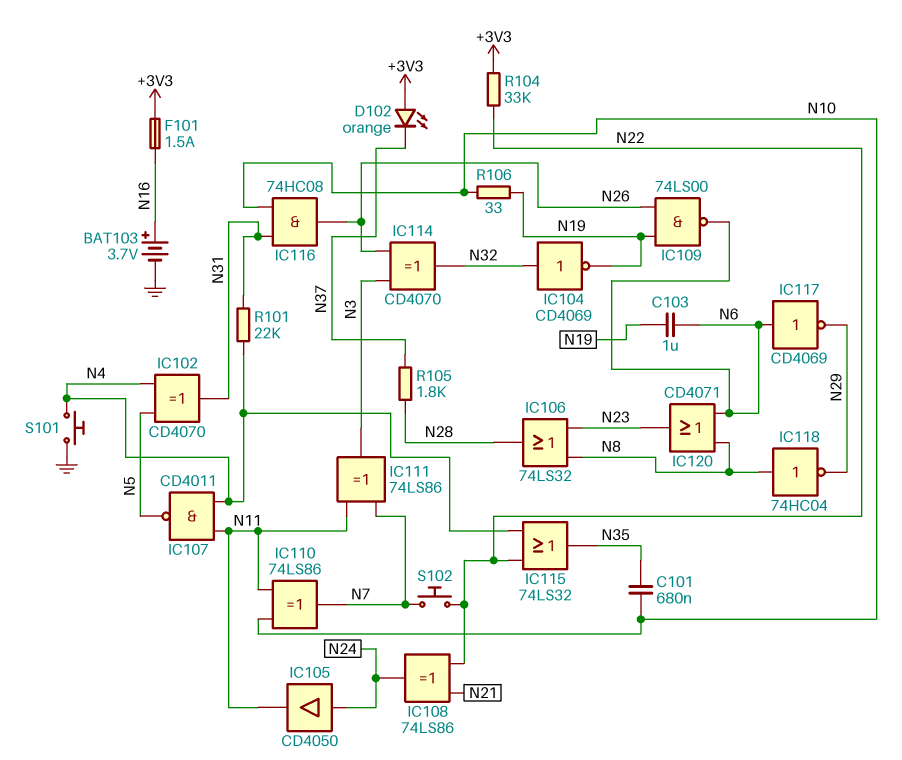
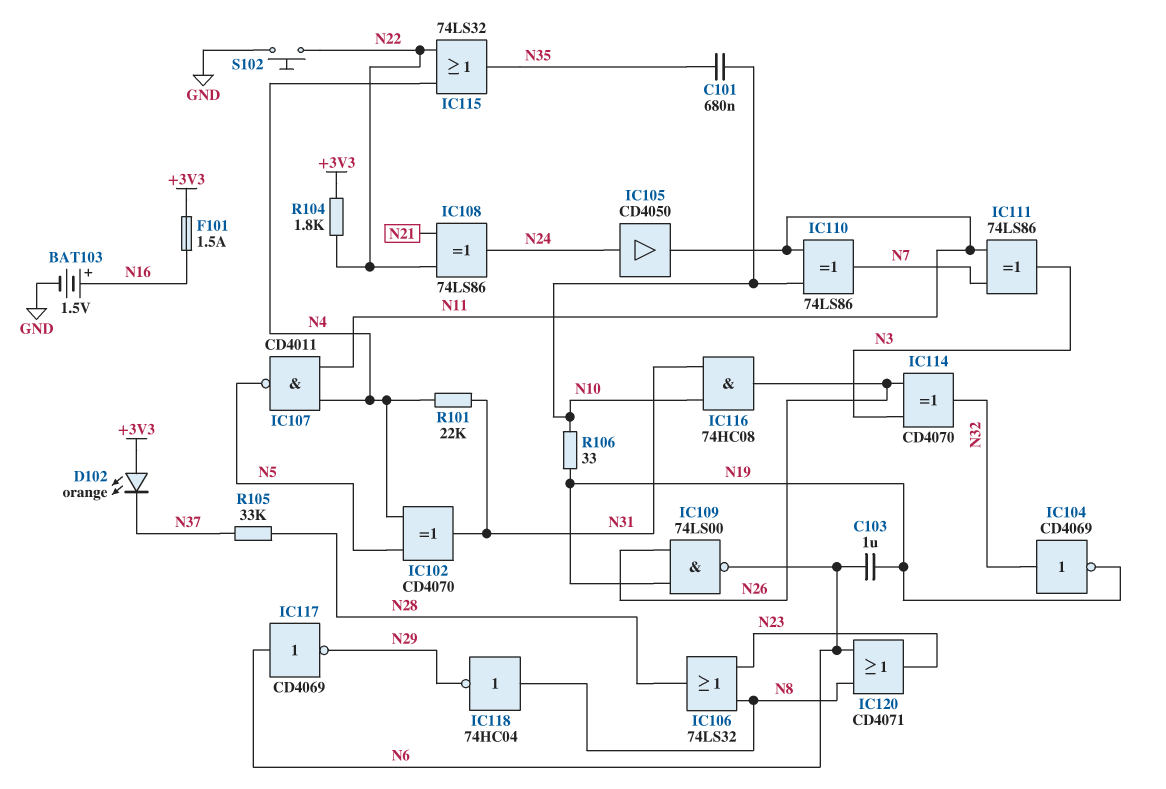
BAT103: 3.7V (plus N16, minus GND) -> 1.5V (plus N16, minus GND)
R104: 33k (+3V3, N22) -> 1.8k (+3V3, N22)
R105: 1.8k (N28, N37) -> 33k (N28, N37)
S101: button (GND, N4) -> none
S102: button (N7, N22) -> button (GND, N22)

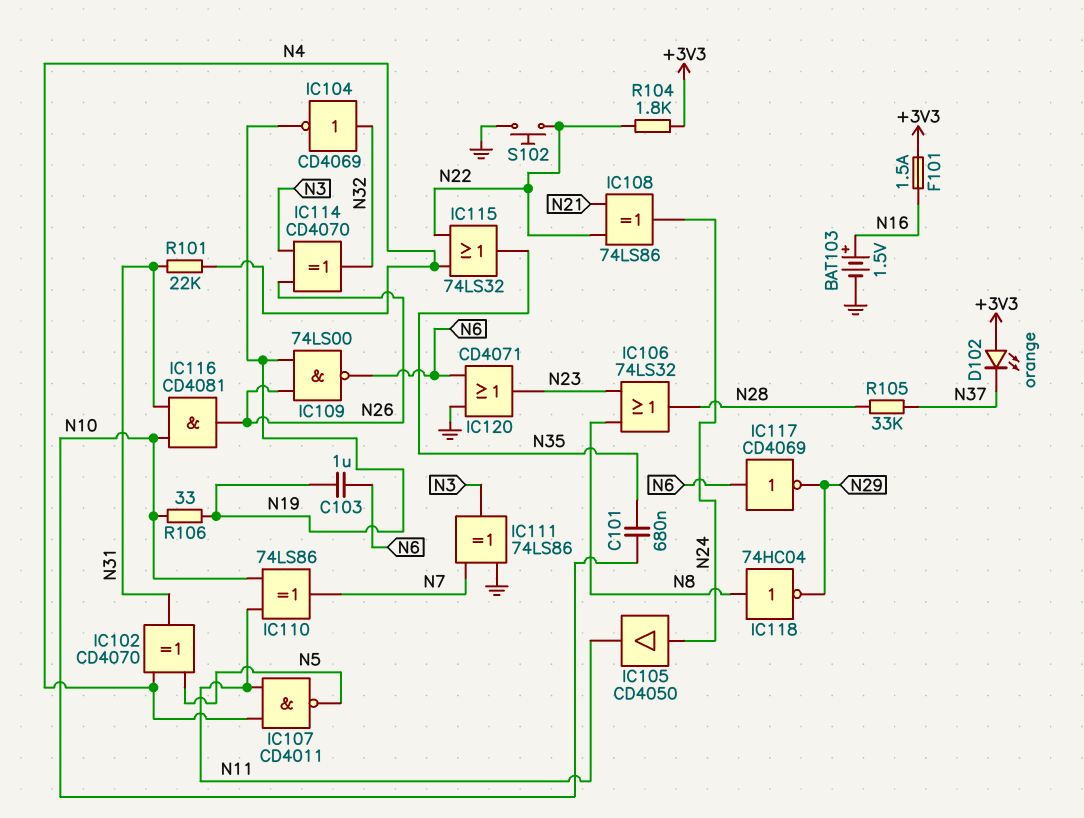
IC111: XOR 74LS86 (in N7, in N11, out N3) -> XOR 74LS86 (in GND, in N7, out N3)
IC116: AND 74HC08 (in N10, in N31, out N26) -> AND CD4081 (in N10, in N31, out N26)
IC120: OR CD4071 (in N6, in N8, out N23) -> OR CD4071 (in GND, in N6, out N23)

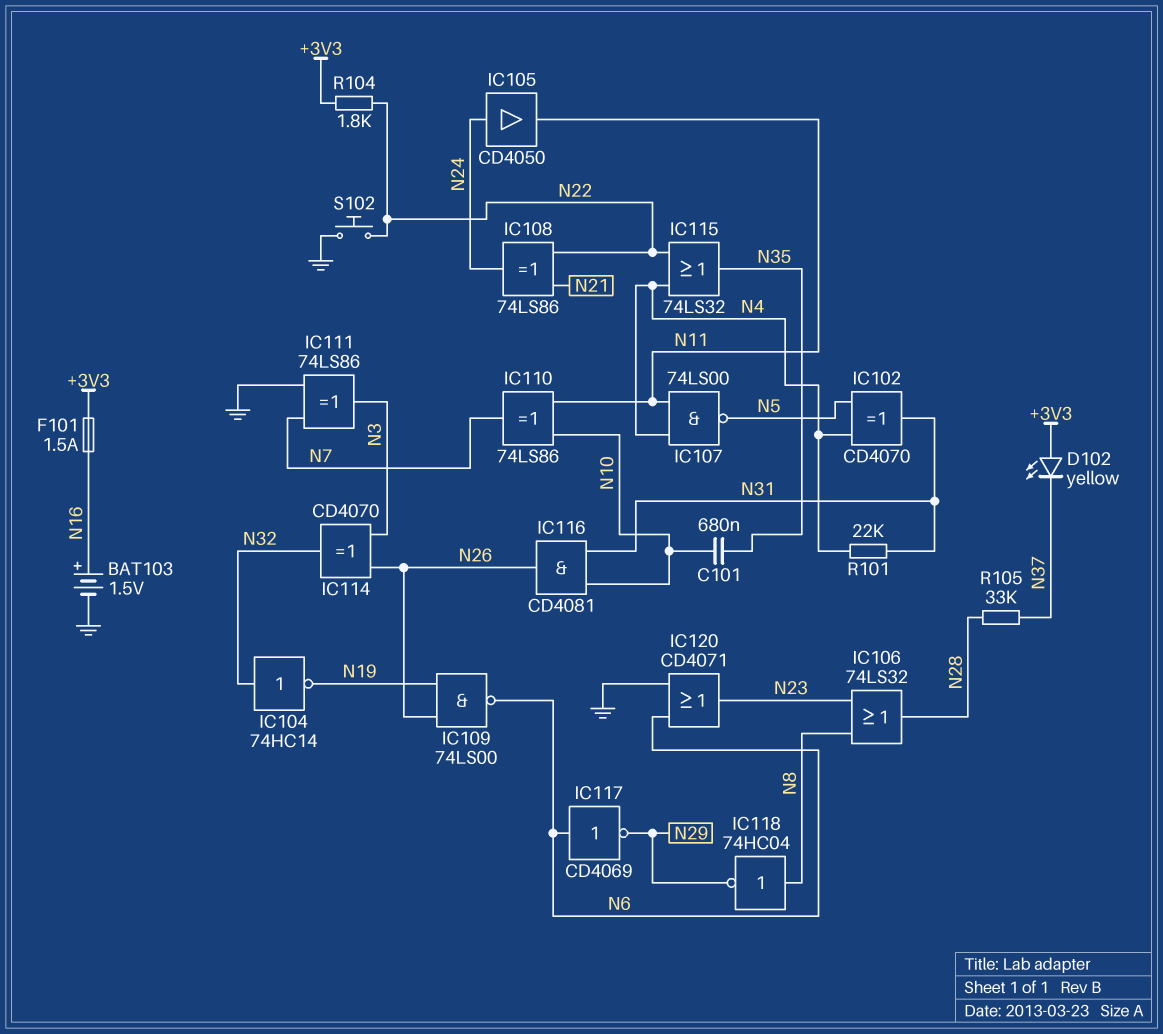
C103: 1uF (N6, N19) -> none
D102: LED orange (A +3V3, K N37) -> LED yellow (A +3V3, K N37)
IC104: NOT CD4069 (in N32, out N19) -> NOT 74HC14 (in N32, out N19)
IC107: NAND CD4011 (in N4, in N11, out N5) -> NAND 74LS00 (in N4, in N11, out N5)
R106: 33 (N10, N19) -> none

